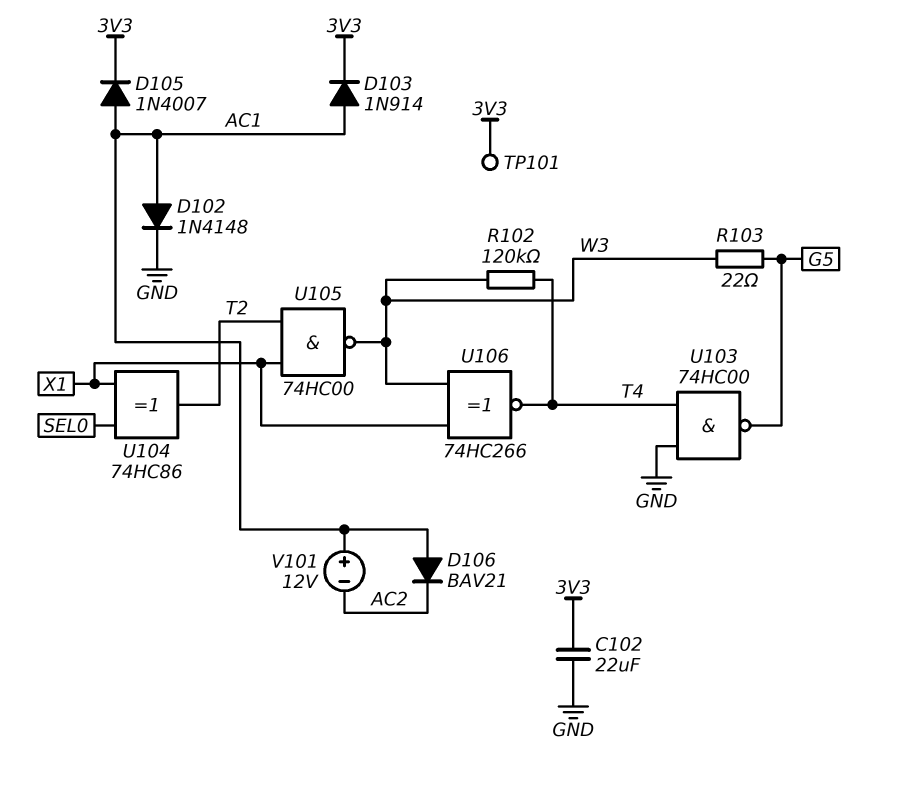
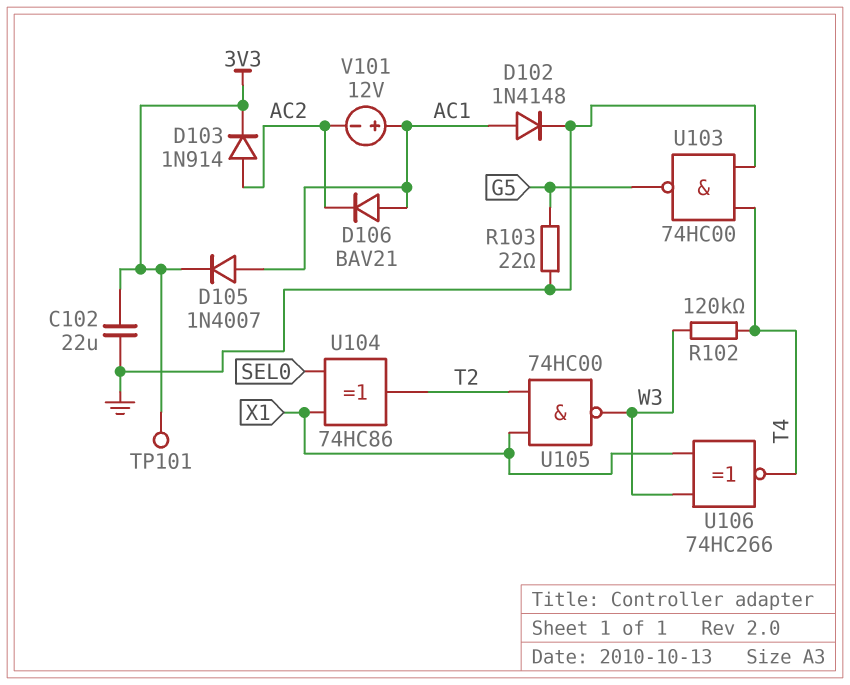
D103: diode 1N914 (A AC1, K 3V3) -> diode 1N914 (A AC2, K 3V3)
R103: 22 (G5, W3) -> 22 (G5, GND)

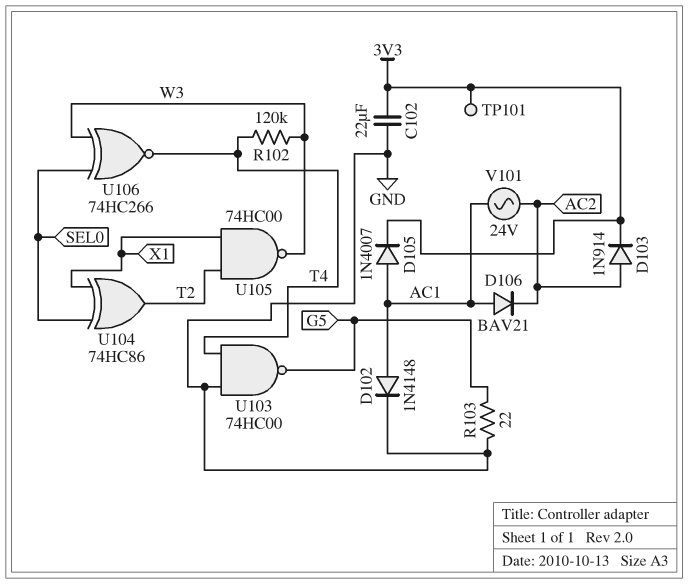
U106: XNOR 74HC266 (in W3, in X1, out T4) -> XNOR 74HC266 (in SEL0, in W3, out T4)
V101: 12V (plus AC1, minus AC2) -> AC 24V (AC1, AC2)

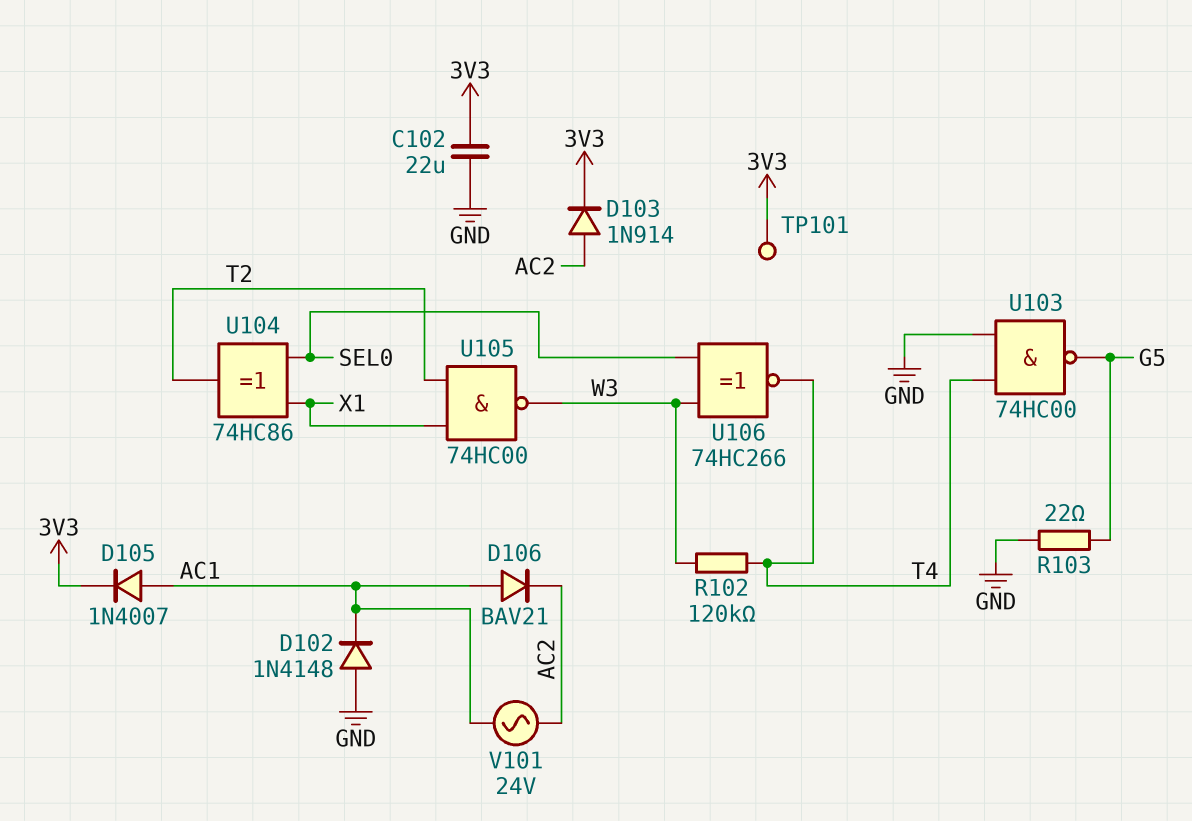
D102: diode 1N4148 (A AC1, K GND) -> diode 1N4148 (A GND, K AC1)

